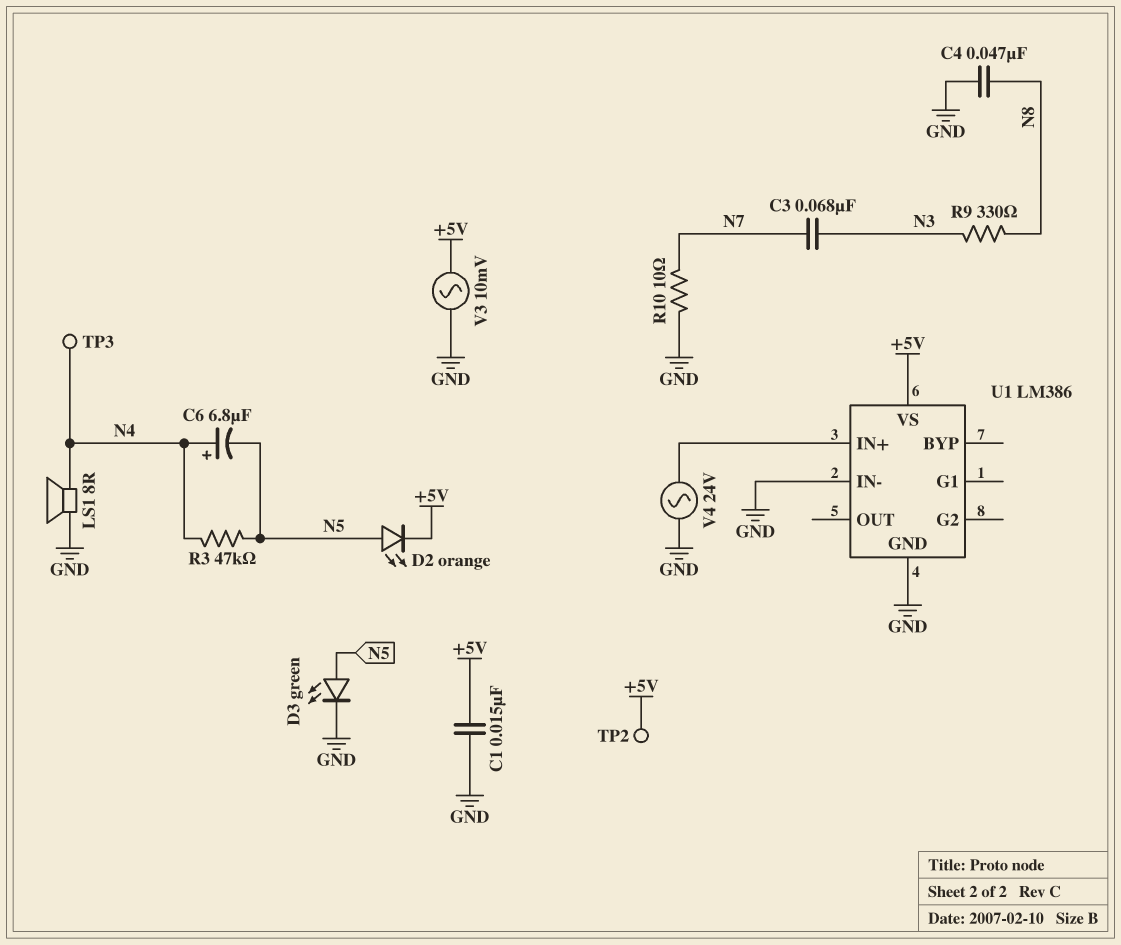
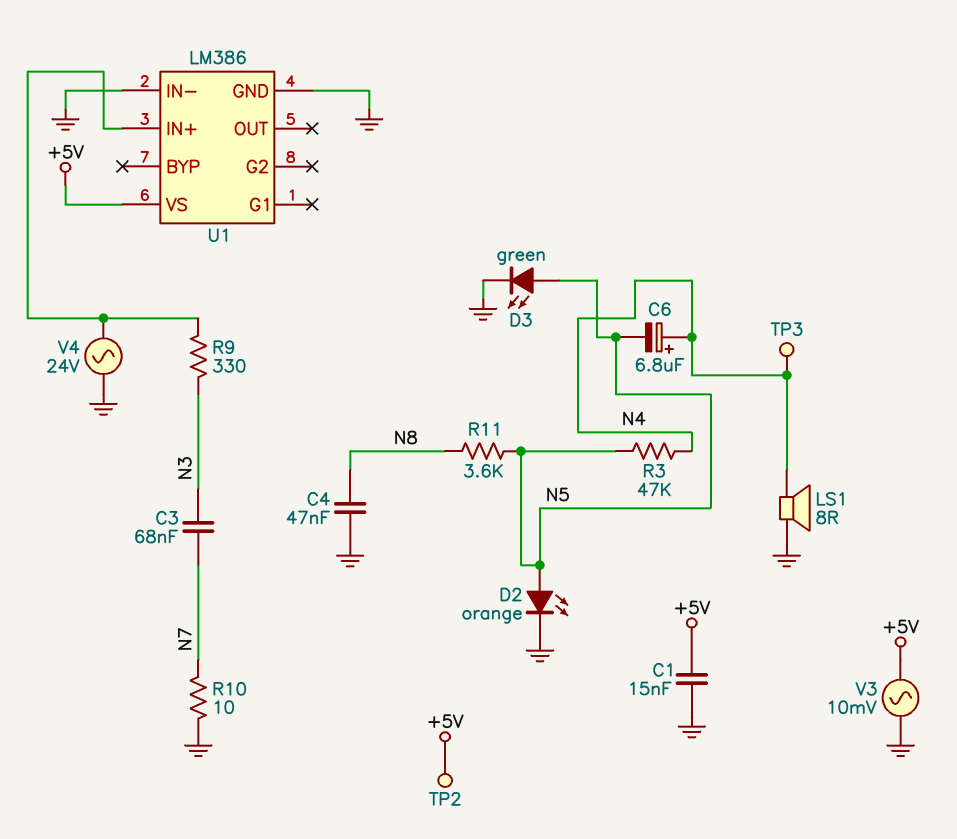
D2: LED orange (A N5, K +5V) -> LED orange (A N5, K GND)
R9: 330 (N3, N8) -> 330 (N3, U1/IN+)
R11: none -> 3.6k (N5, N8)

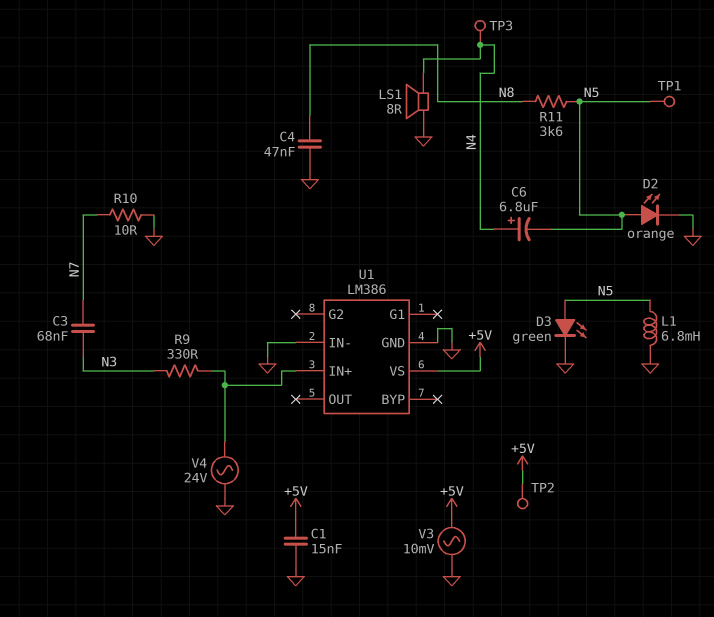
L1: none -> 6.8mH (GND, N5)
R3: 47k (N4, N5) -> none
TP1: none -> test point (N5)

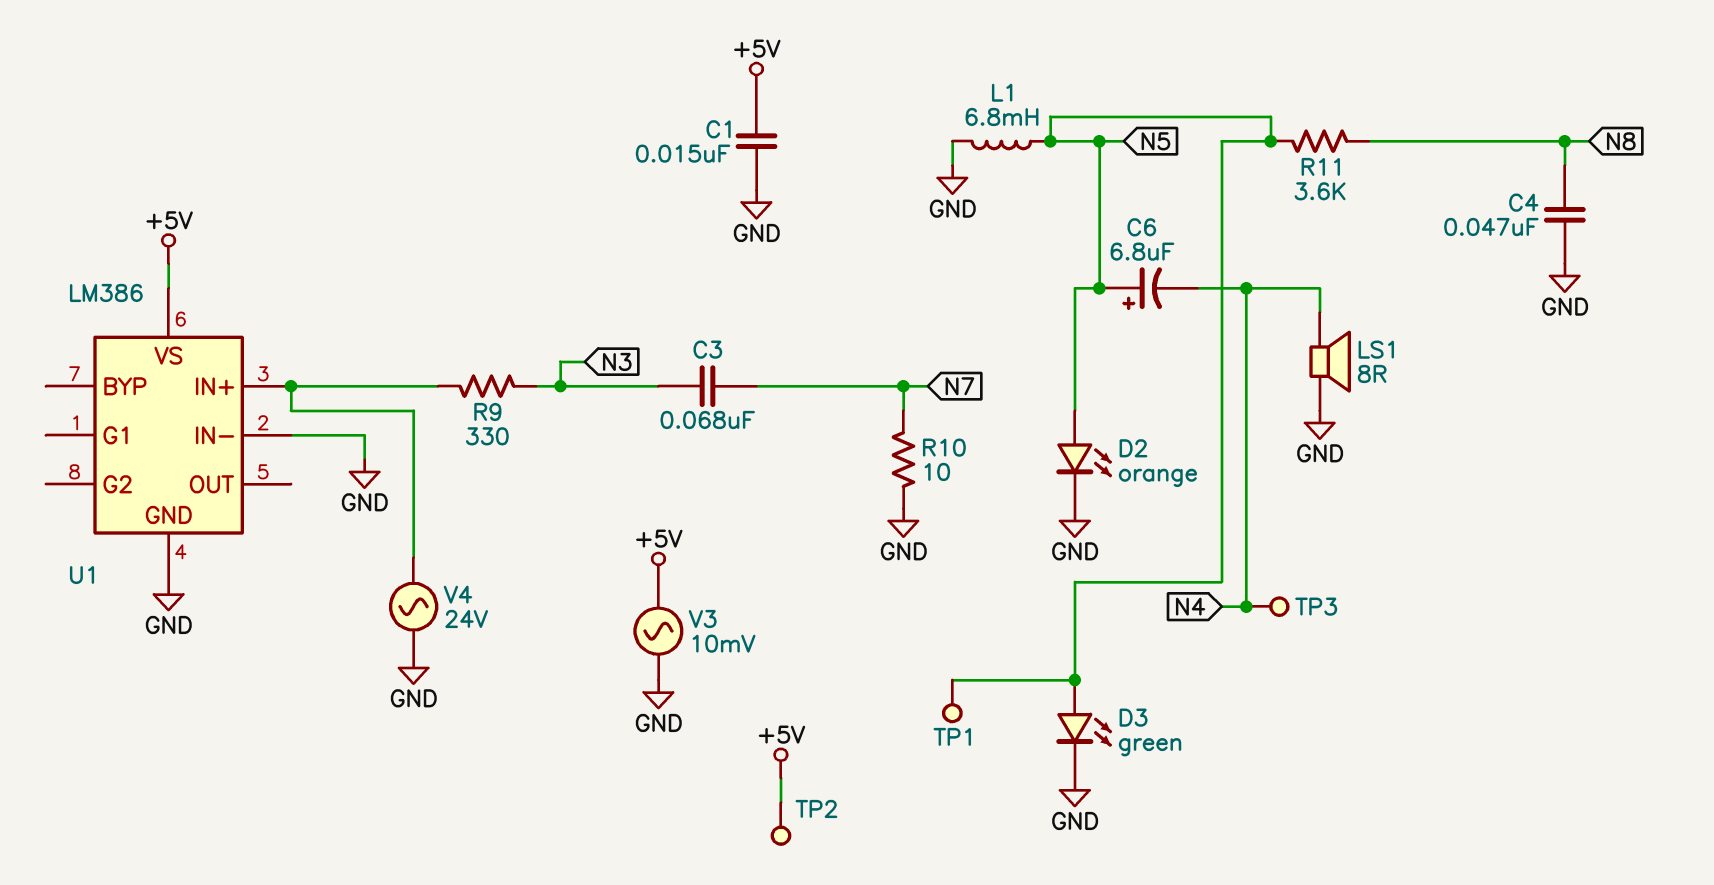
C6: 6.8uF (plus N4, minus N5) -> 6.8uF (plus N5, minus N4)

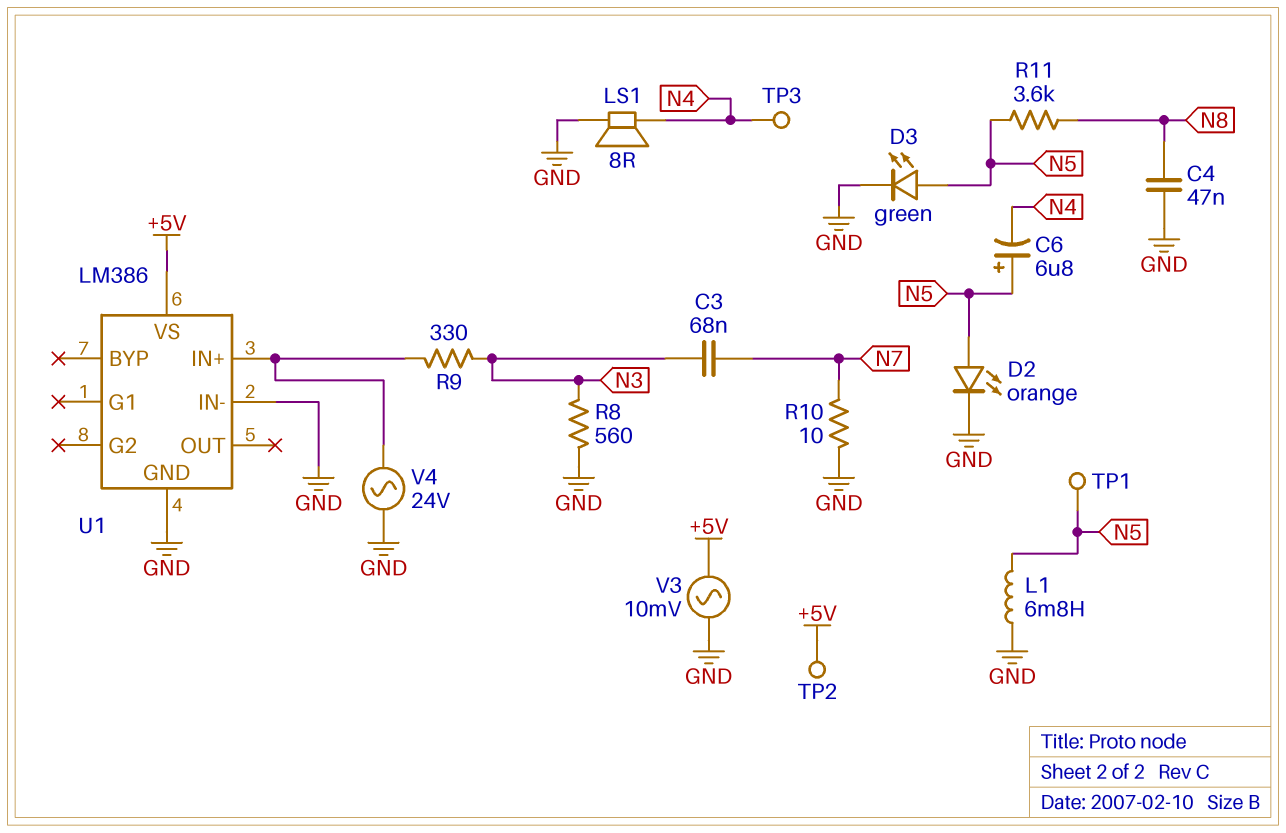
C1: 15nF (+5V, GND) -> none
R8: none -> 560 (GND, N3)

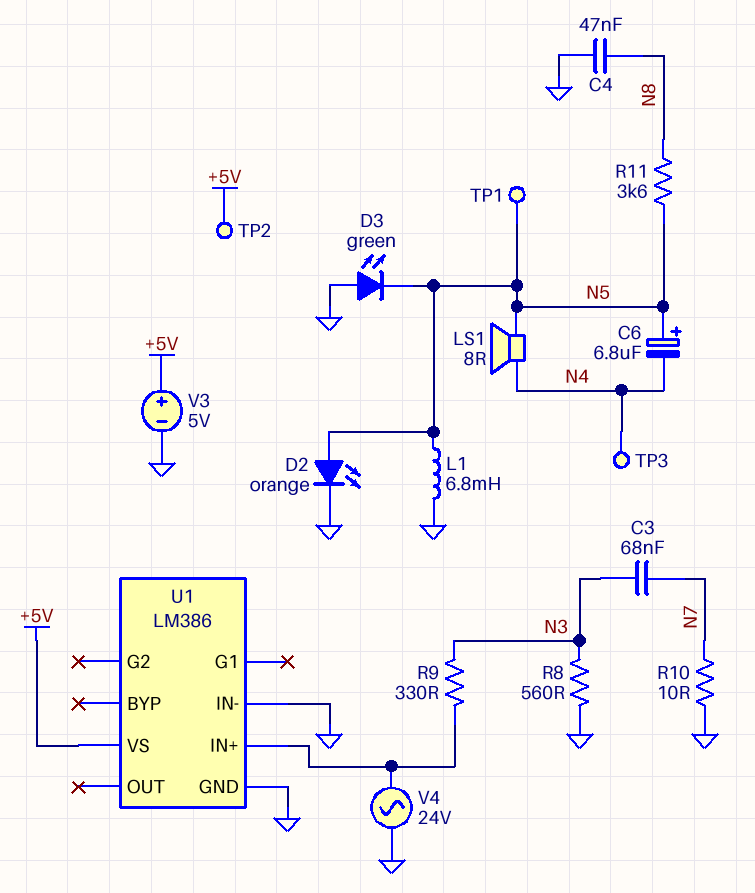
D3: LED green (A N5, K GND) -> LED green (A GND, K N5)
LS1: speaker 8R (GND, N4) -> speaker 8R (N4, N5)
V3: AC 10mV (+5V, GND) -> 5V (plus +5V, minus GND)

